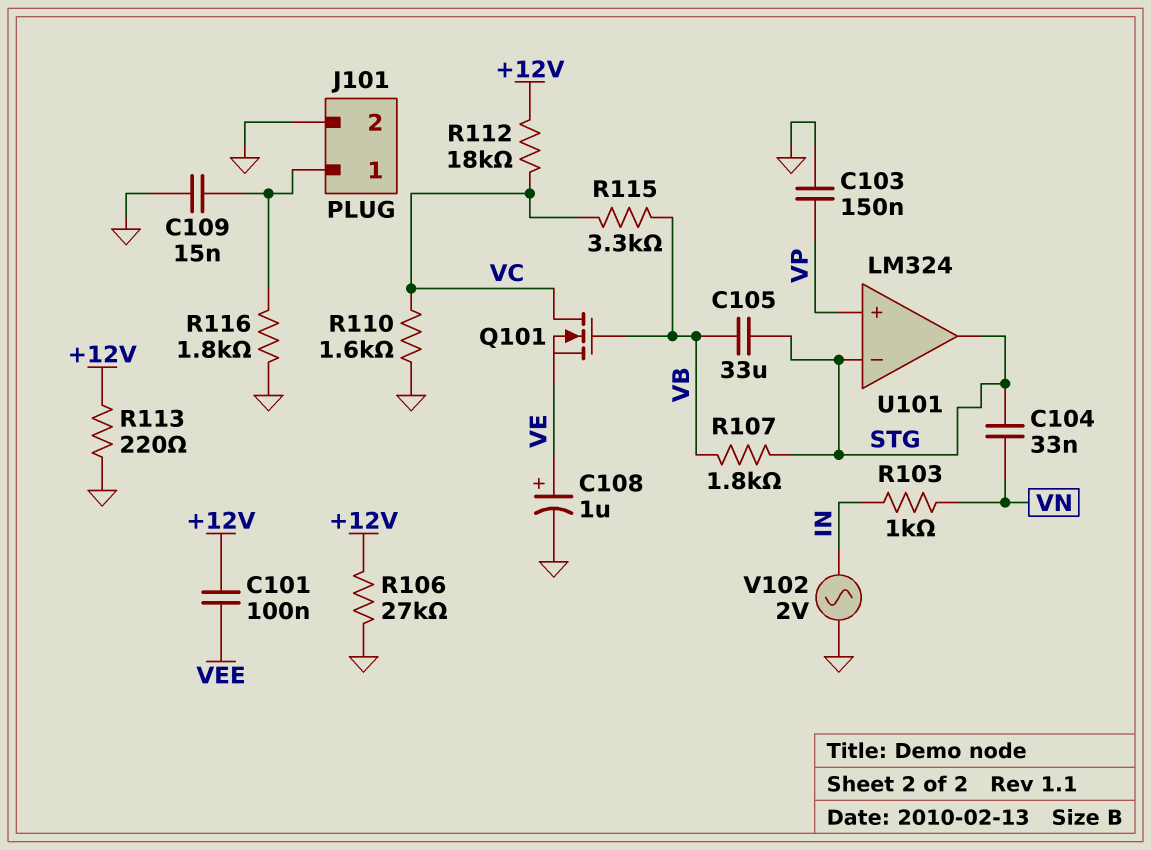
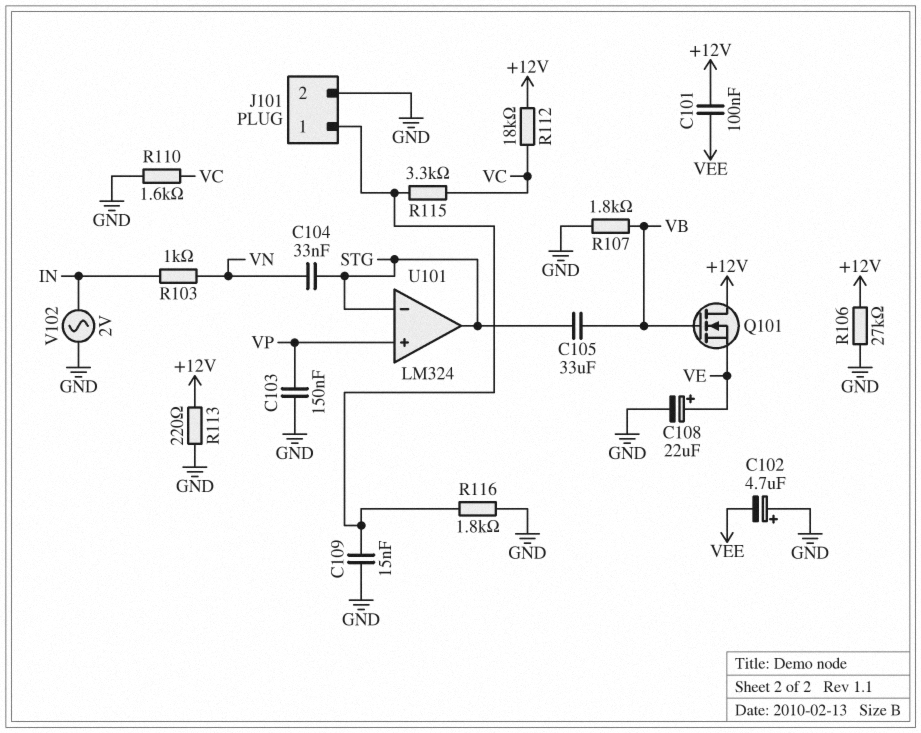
C102: none -> 4.7uF (plus GND, minus VEE)
C108: 1uF (plus VE, minus GND) -> 22uF (plus VE, minus GND)
Q101: NMOS (G VB, D VC, S VE) -> NMOS (G VB, D +12V, S VE)
R107: 1.8k (STG, VB) -> 1.8k (GND, VB)
R115: 3.3k (VB, VC) -> 3.3k (J101/1, VC)

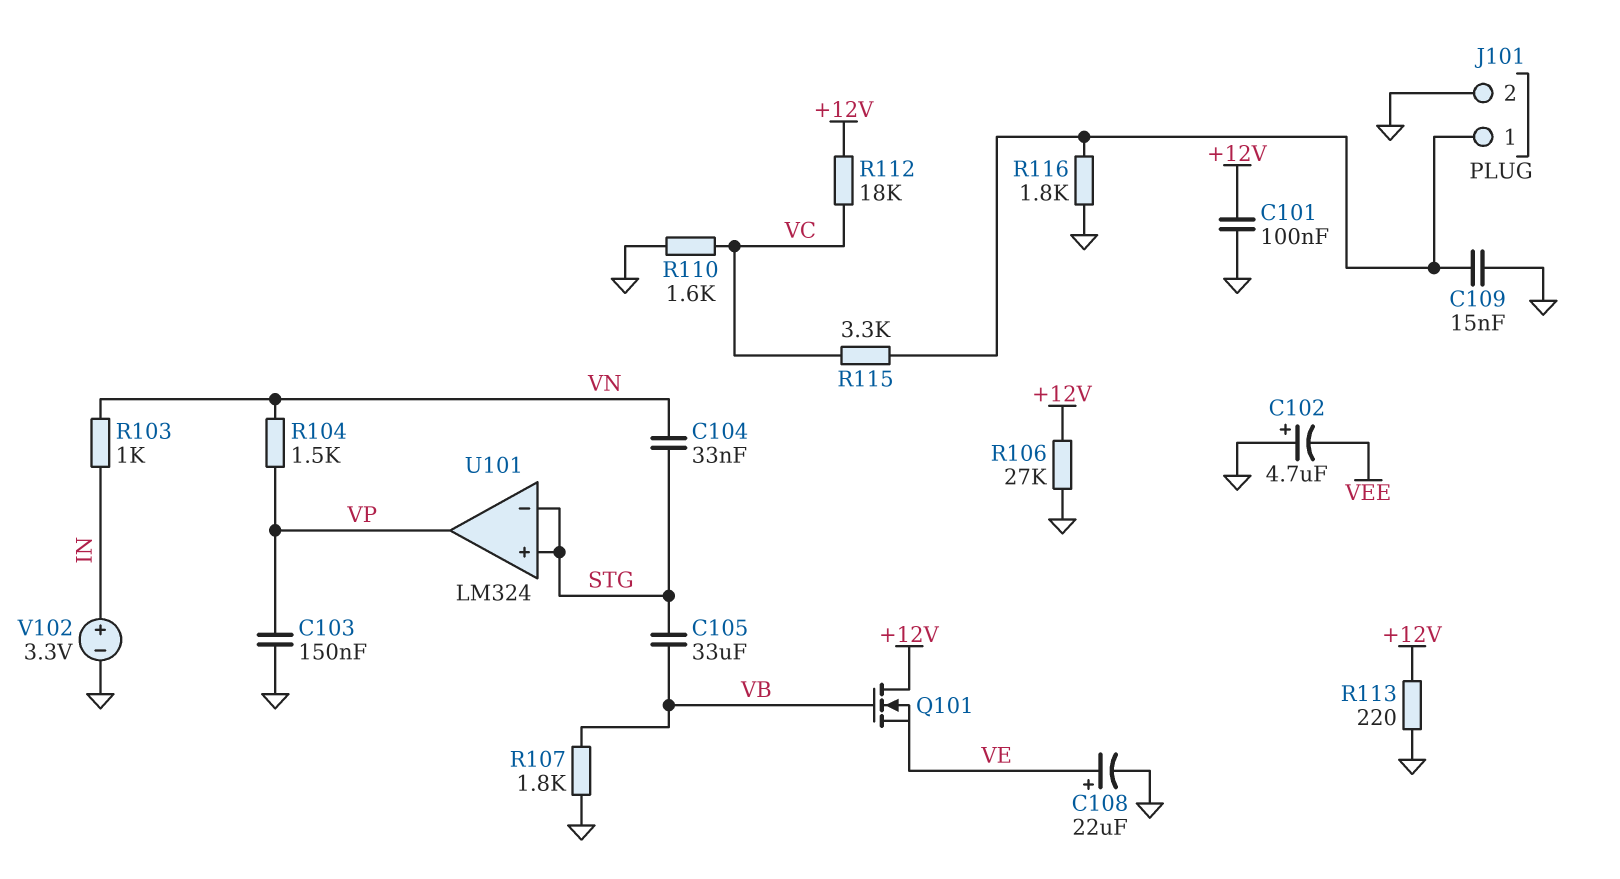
C101: 100nF (+12V, VEE) -> 100nF (+12V, GND)
R104: none -> 1.5k (VN, VP)
U101 pin in+: VP -> STG
U101 pin out: STG -> VP
V102: AC 2V (GND, IN) -> 3.3V (plus IN, minus GND)

